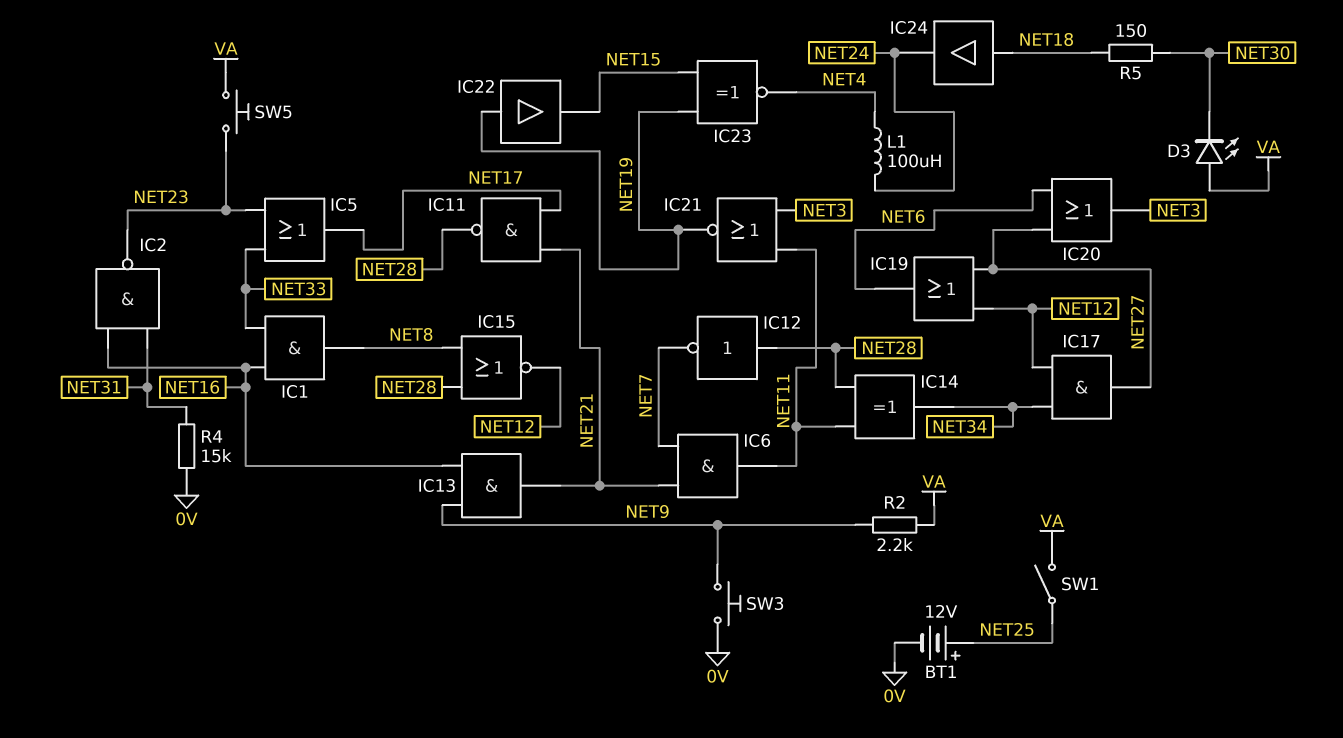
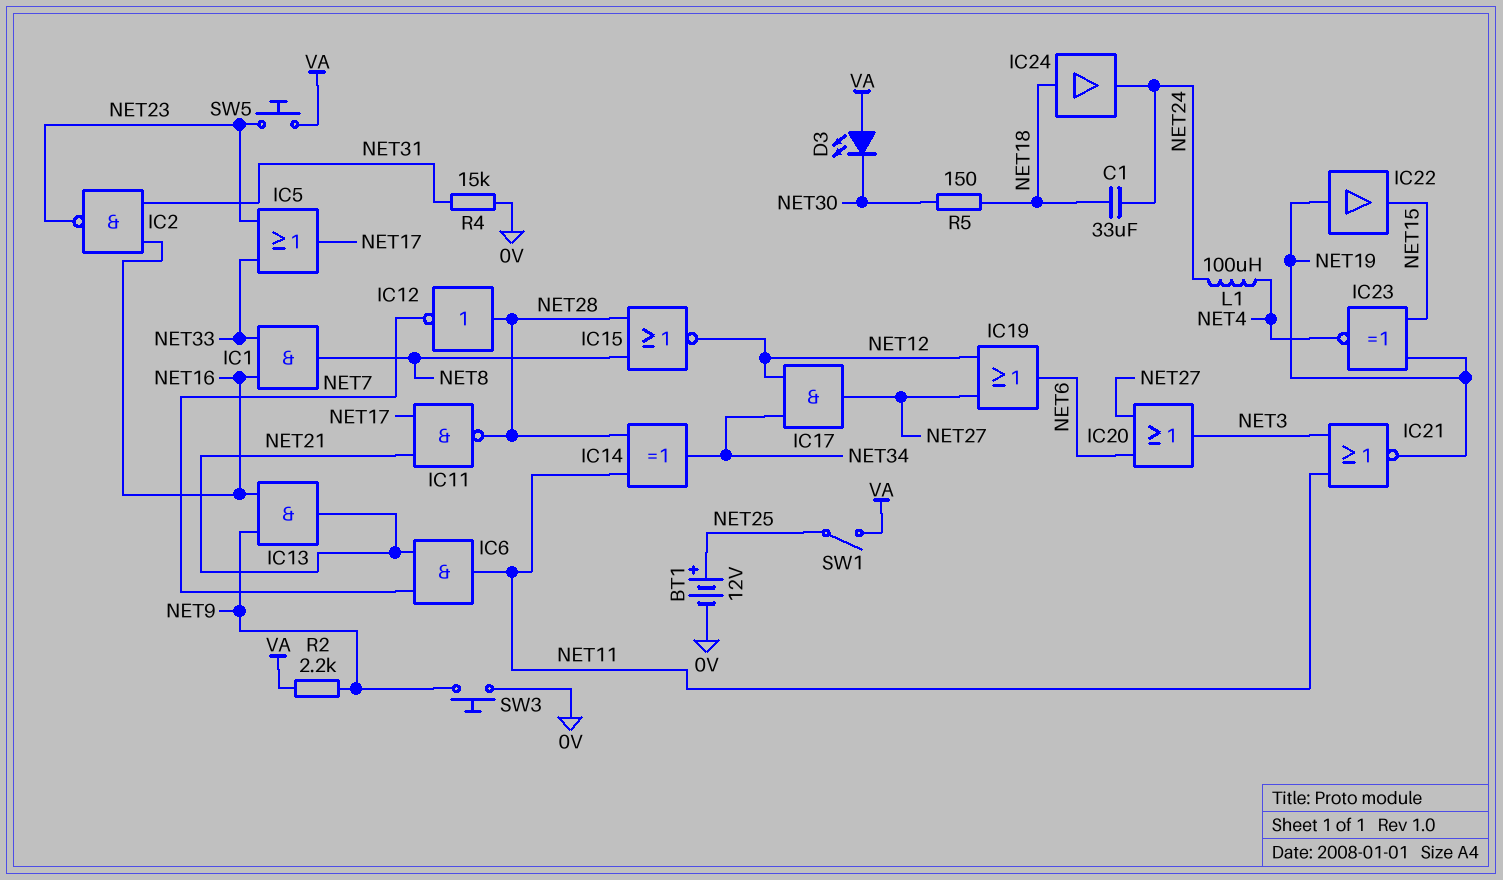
C1: none -> 33uF (NET18, NET24)

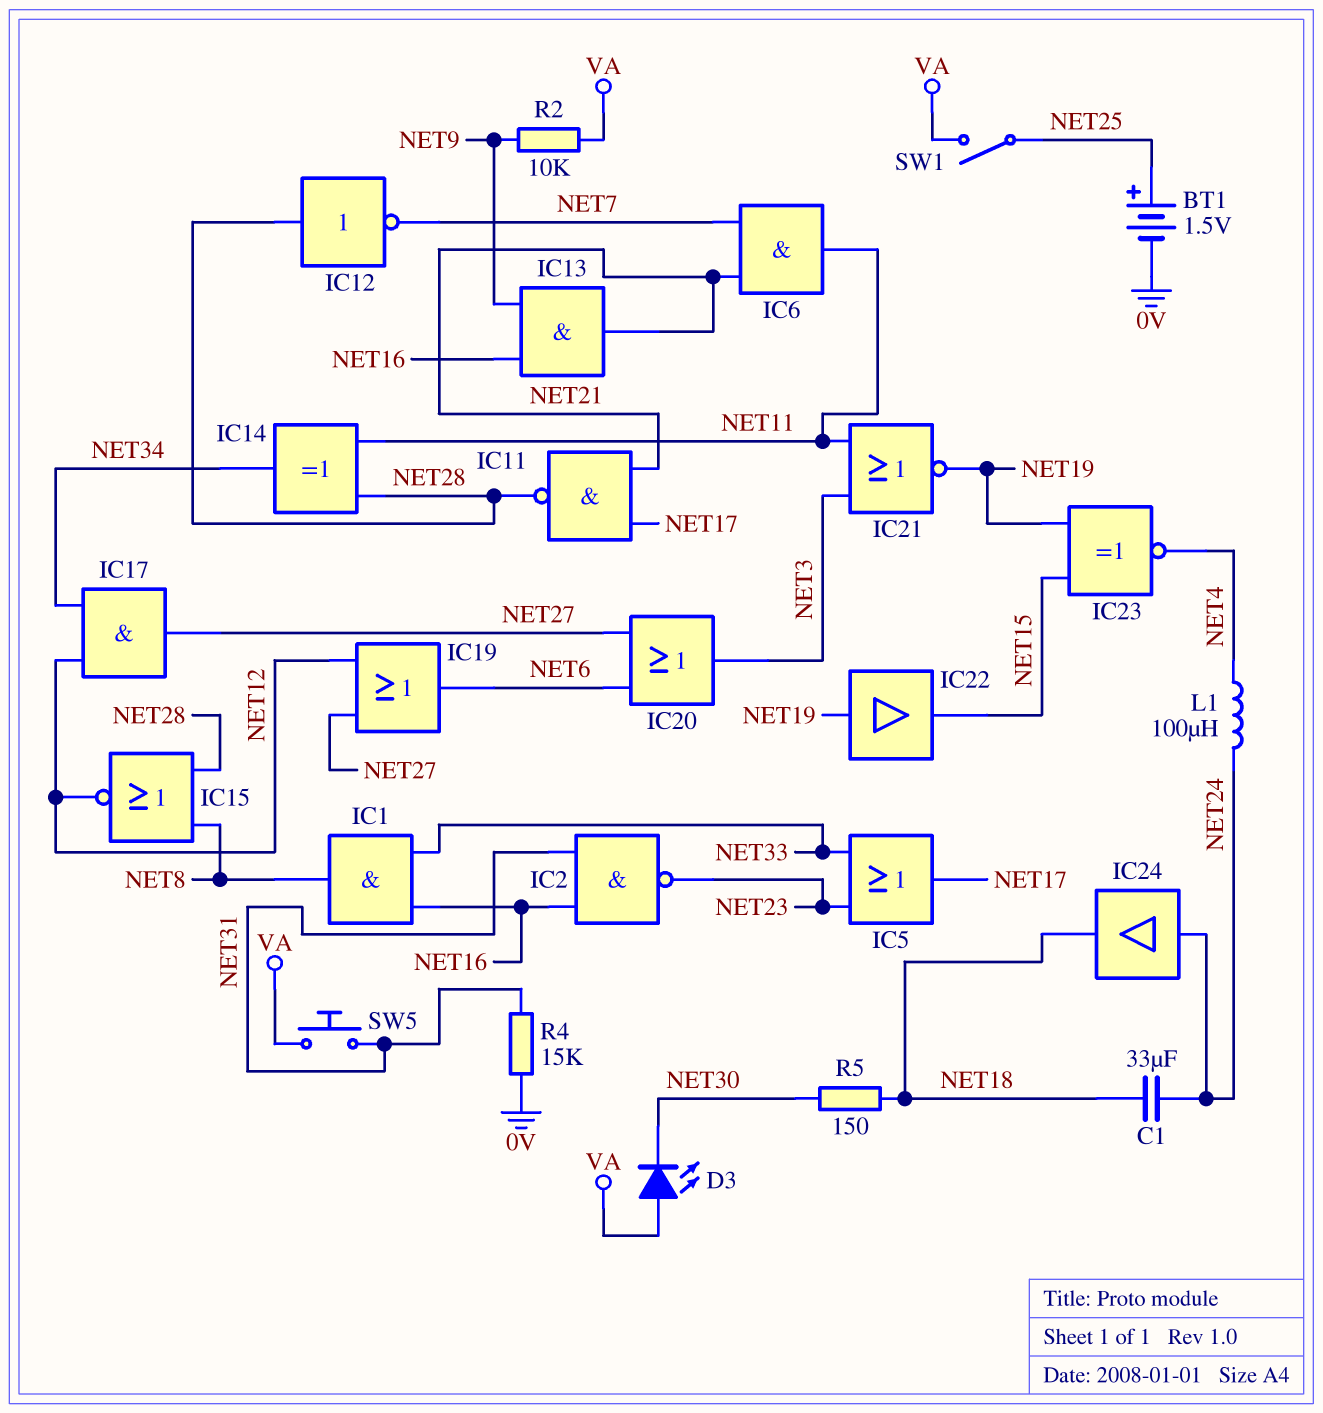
BT1: 12V (plus NET25, minus 0V) -> 1.5V (plus NET25, minus 0V)
IC24: buffer (in NET18, out NET24) -> buffer (in NET24, out NET18)
R2: 2.2k (NET9, VA) -> 10k (NET9, VA)
SW3: button (0V, NET9) -> none
SW5: button (NET23, VA) -> button (NET31, VA)

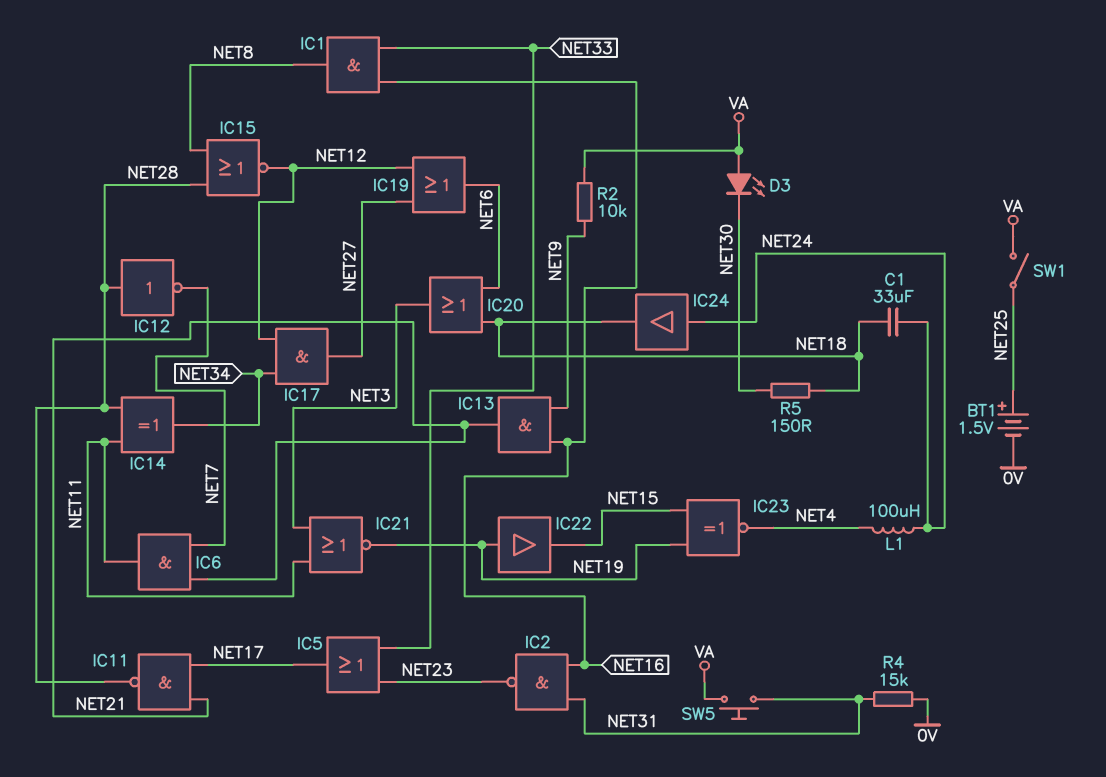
IC20: OR (in NET6, in NET27, out NET3) -> OR (in NET6, in NET18, out NET3)

